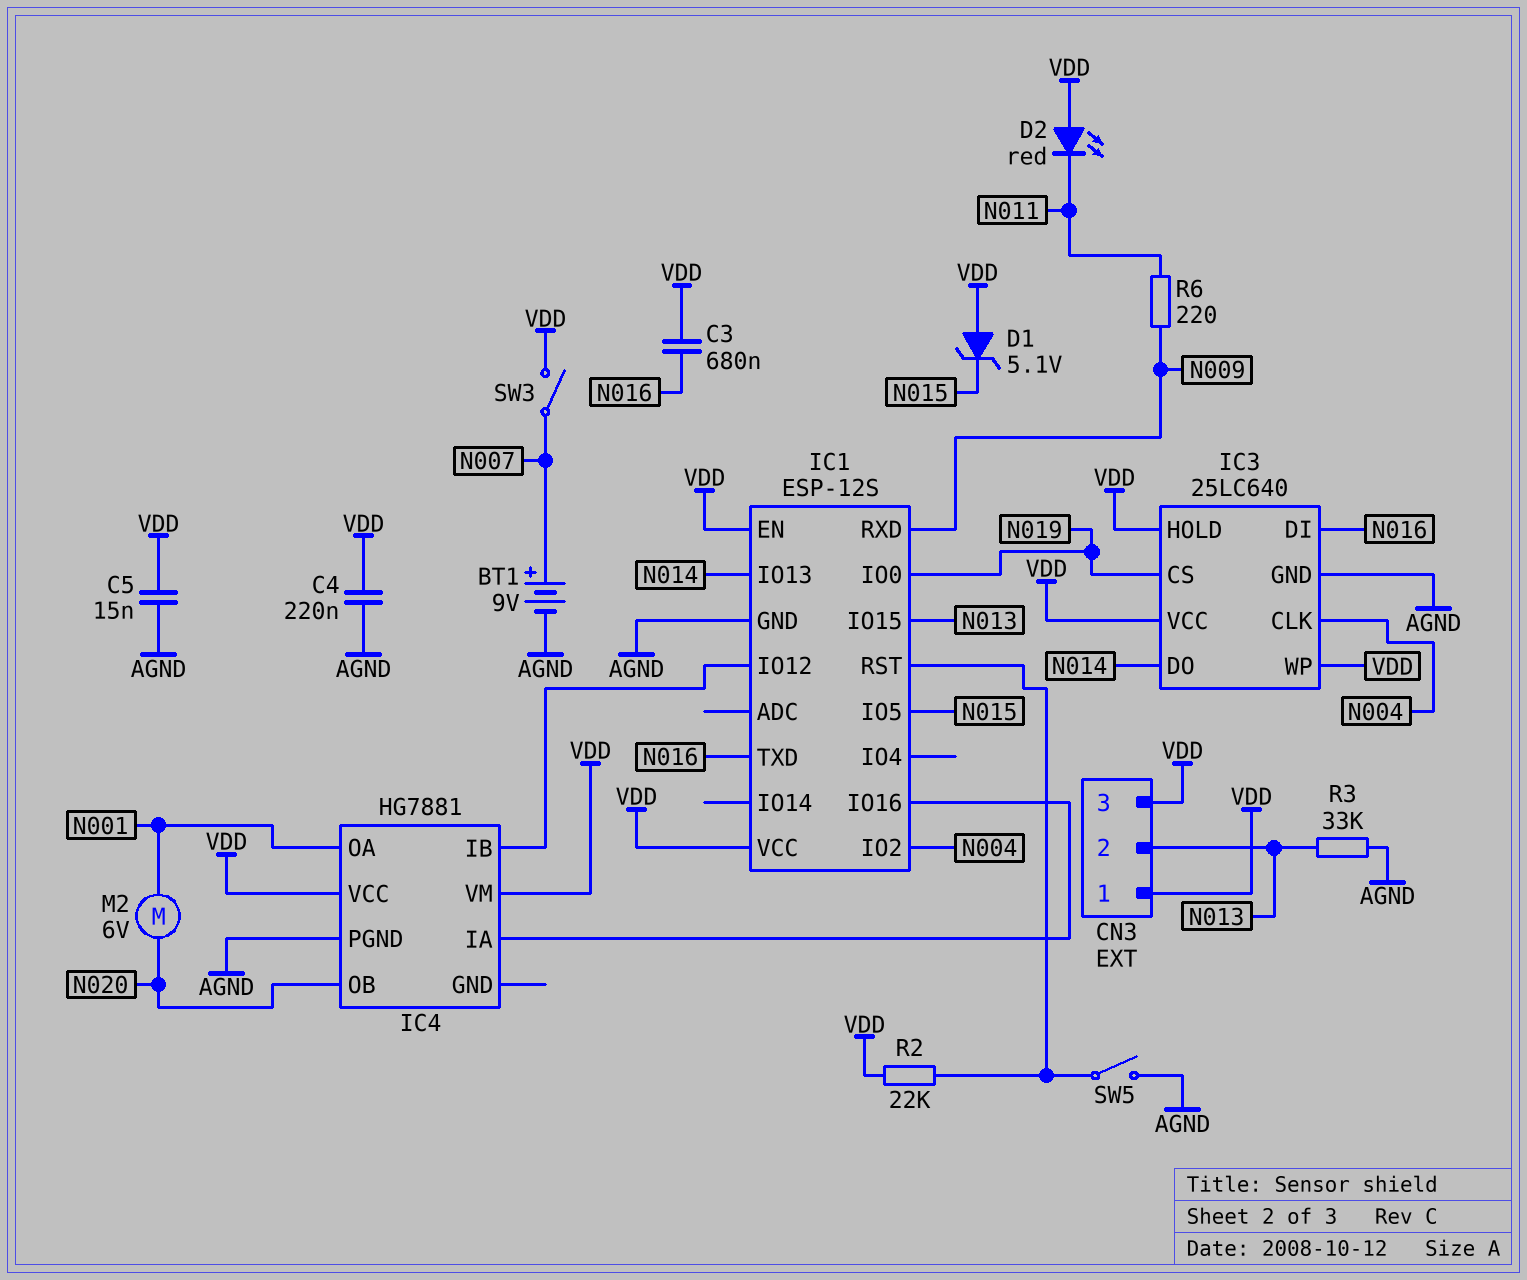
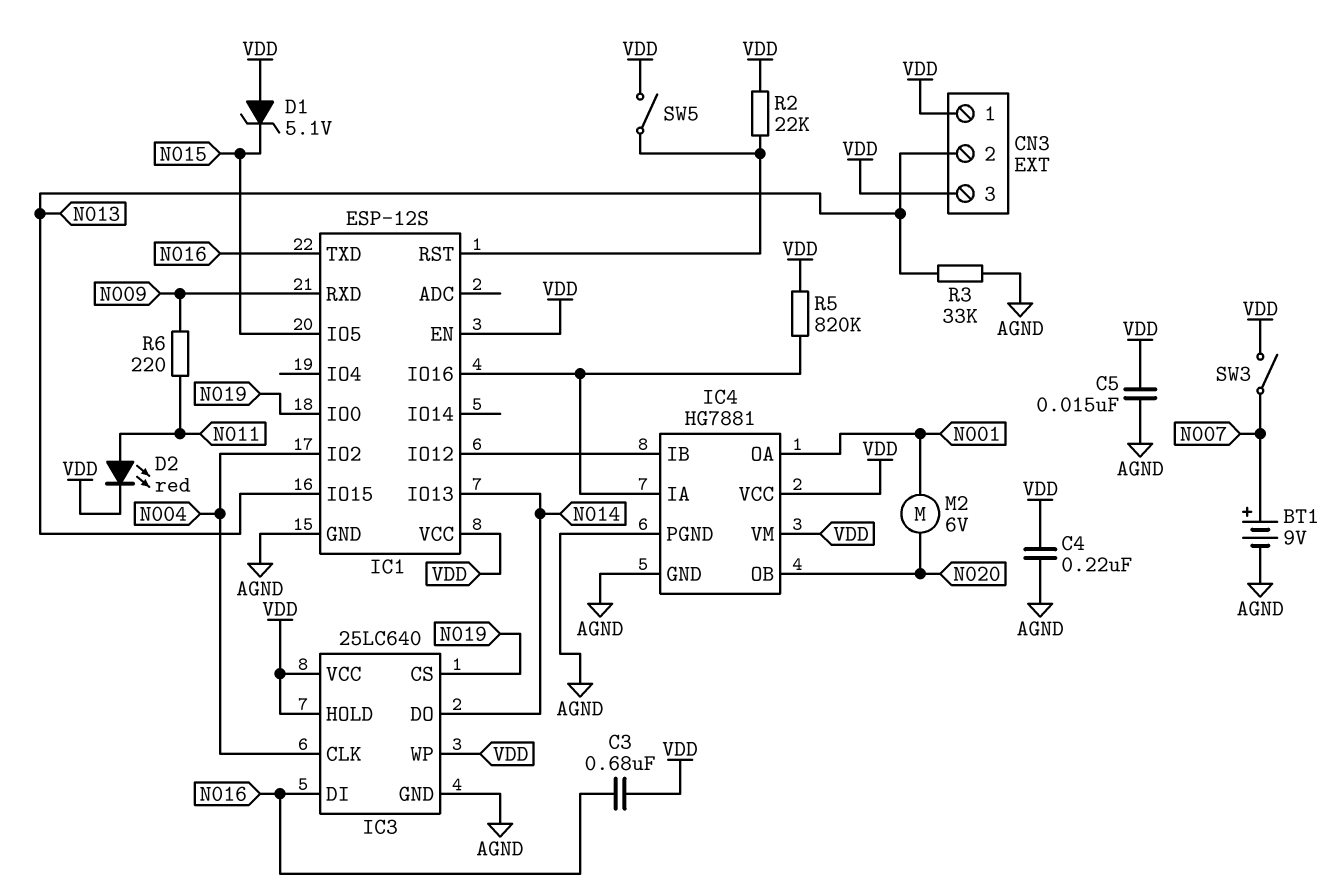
D2: LED red (A VDD, K N011) -> LED red (A N011, K VDD)
IC4 pin GND: none -> AGND
R5: none -> 820k (IC1/IO16, VDD)
SW5: switch (AGND, IC1/RST) -> switch (IC1/RST, VDD)

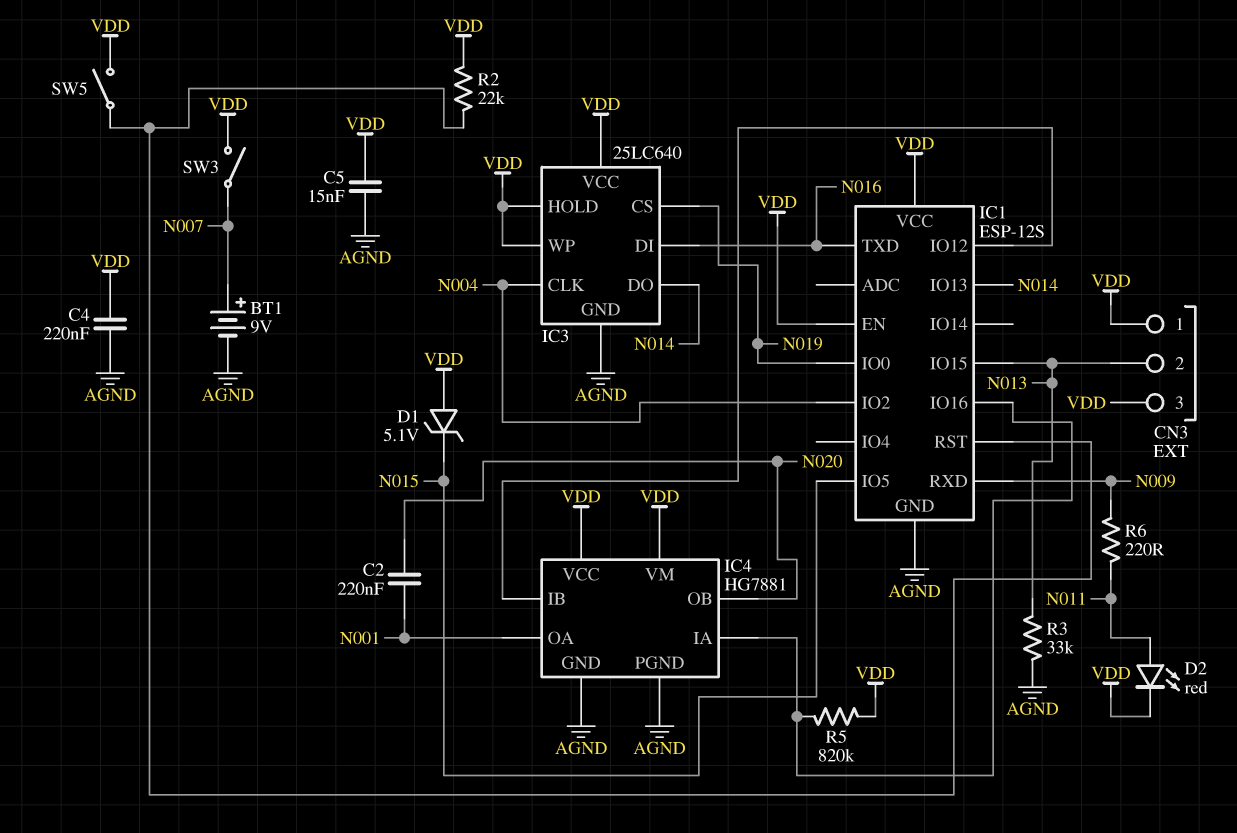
C2: none -> 220nF (N001, N020)
C3: 680nF (N016, VDD) -> none
M2: motor 6V (N001, N020) -> none

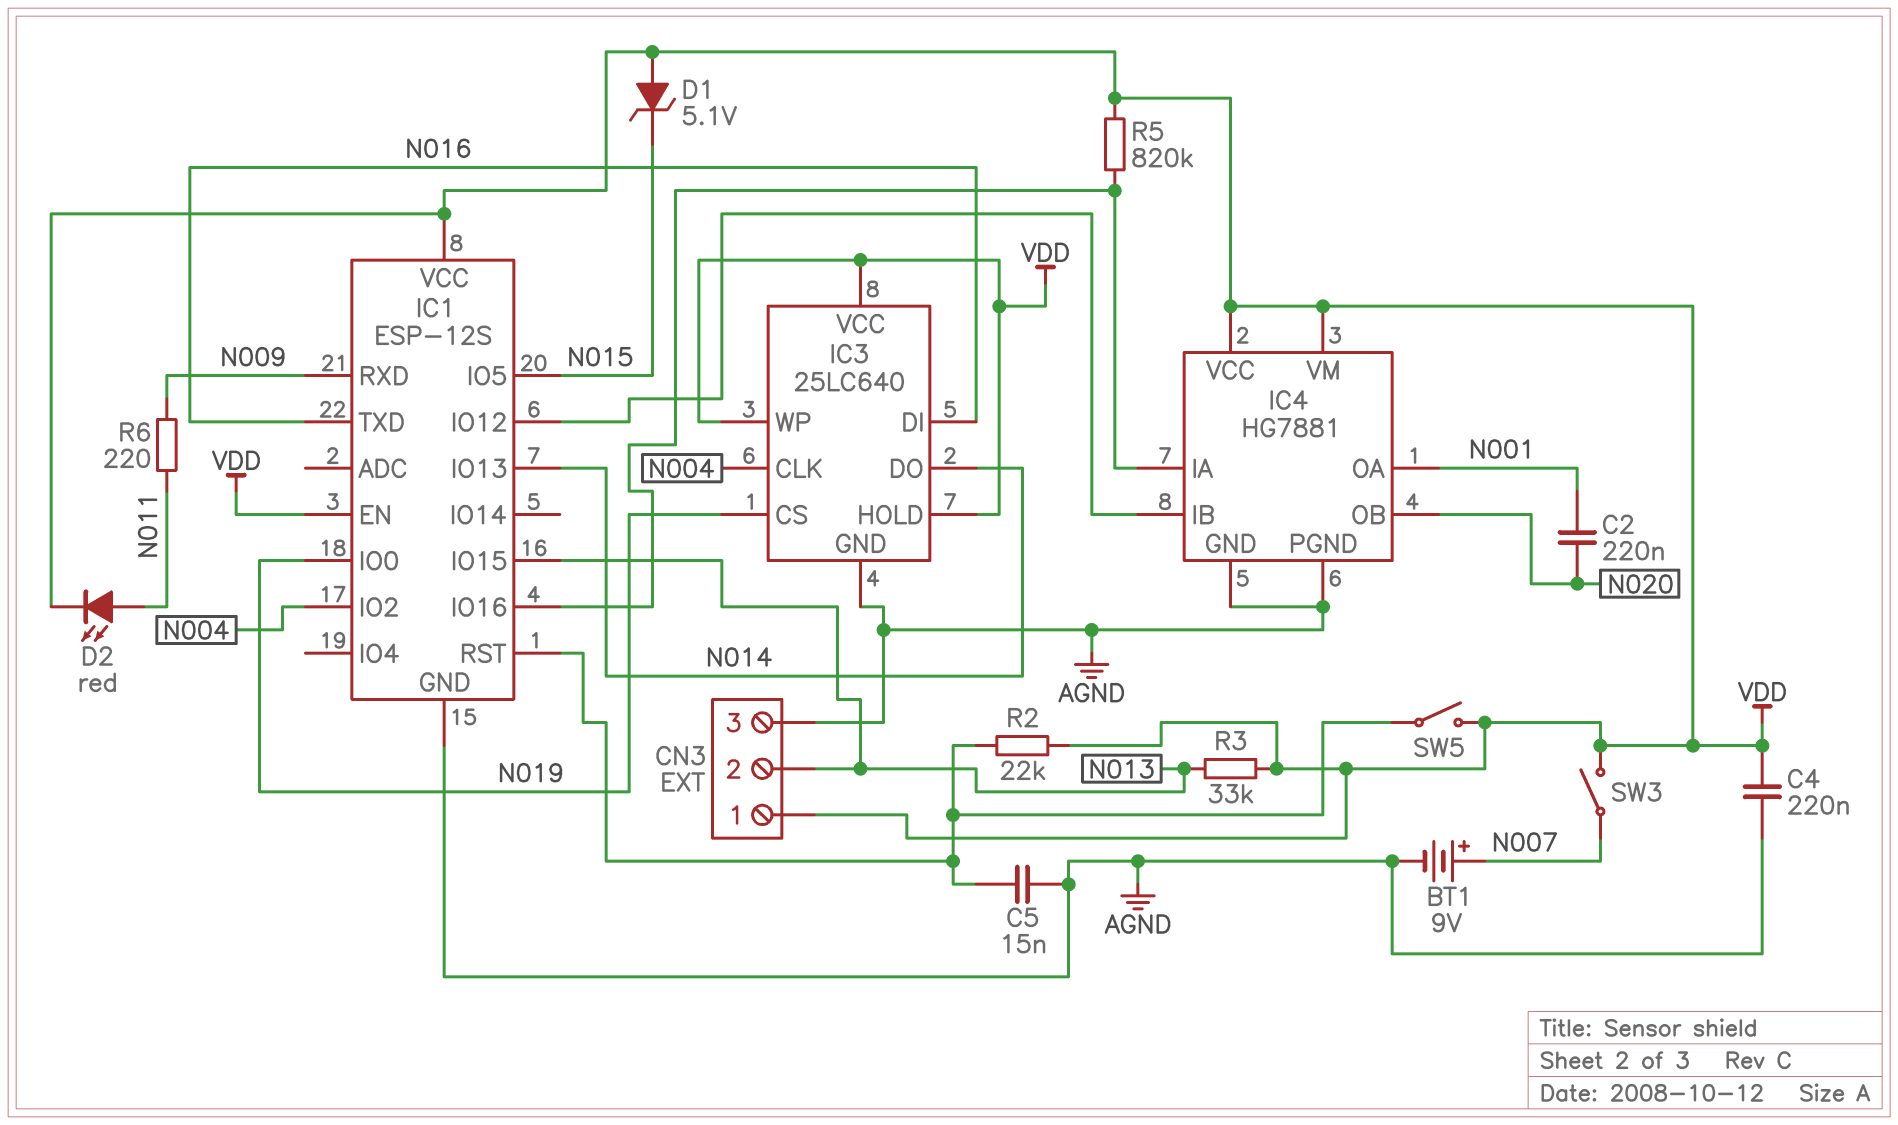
C5: 15nF (AGND, VDD) -> 15nF (AGND, IC1/RST)
CN3 pin 3: VDD -> AGND
R3: 33k (AGND, N013) -> 33k (N013, VDD)

